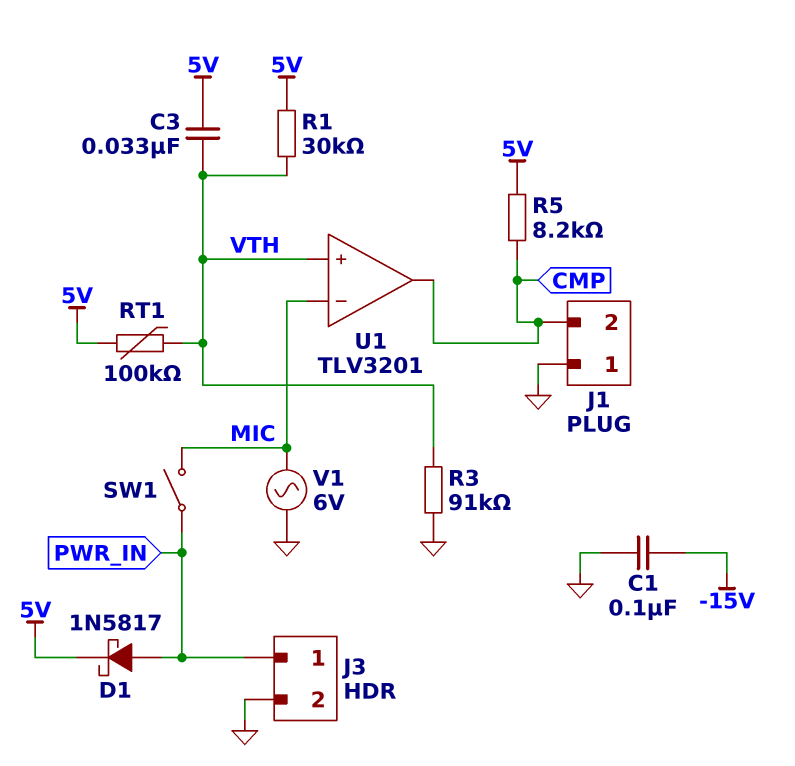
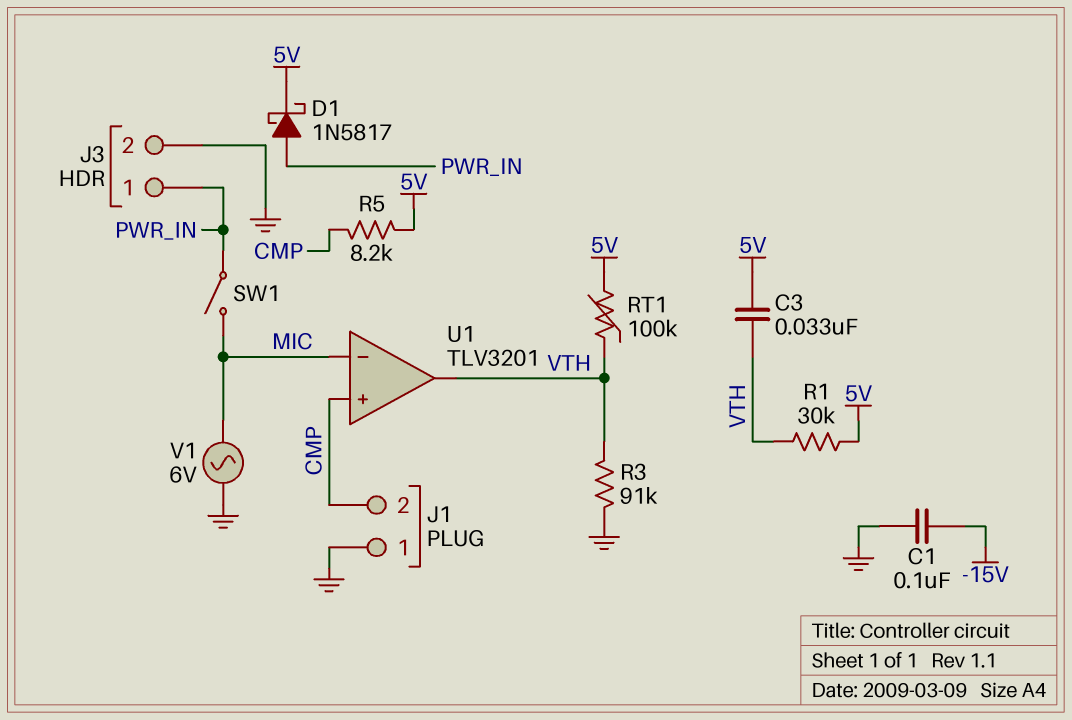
U1 pin in+: VTH -> CMP
U1 pin out: CMP -> VTH

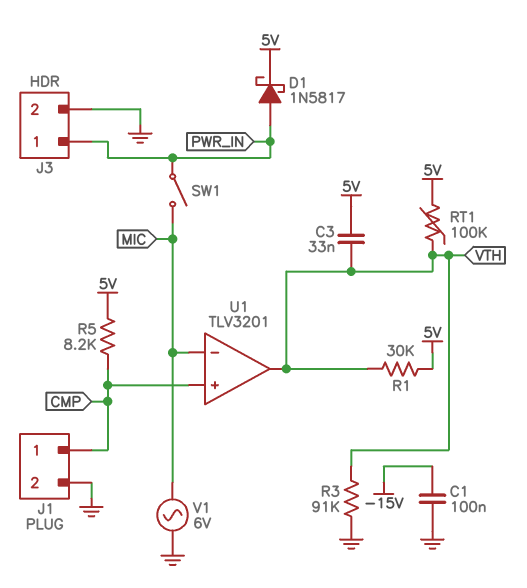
J1 pin 1: GND -> CMP
J1 pin 2: CMP -> GND

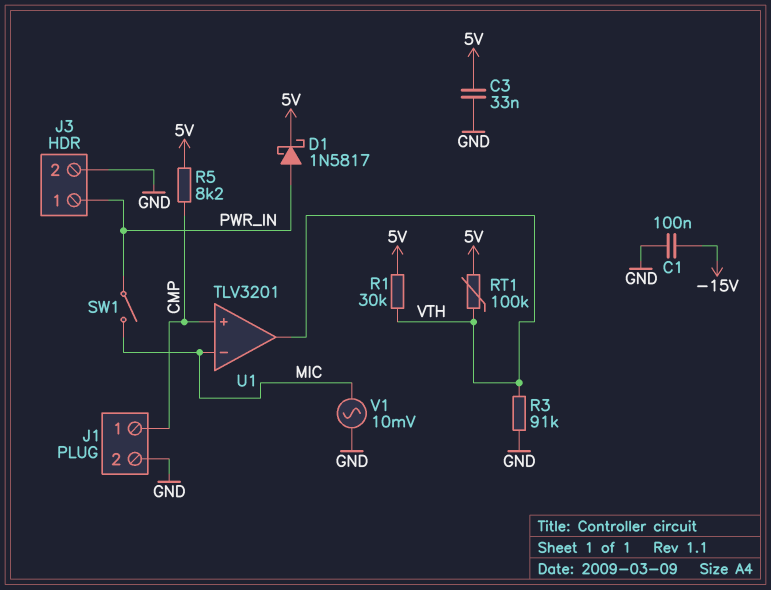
C3: 33nF (5V, VTH) -> 33nF (5V, GND)
V1: AC 6V (GND, MIC) -> AC 10mV (GND, MIC)

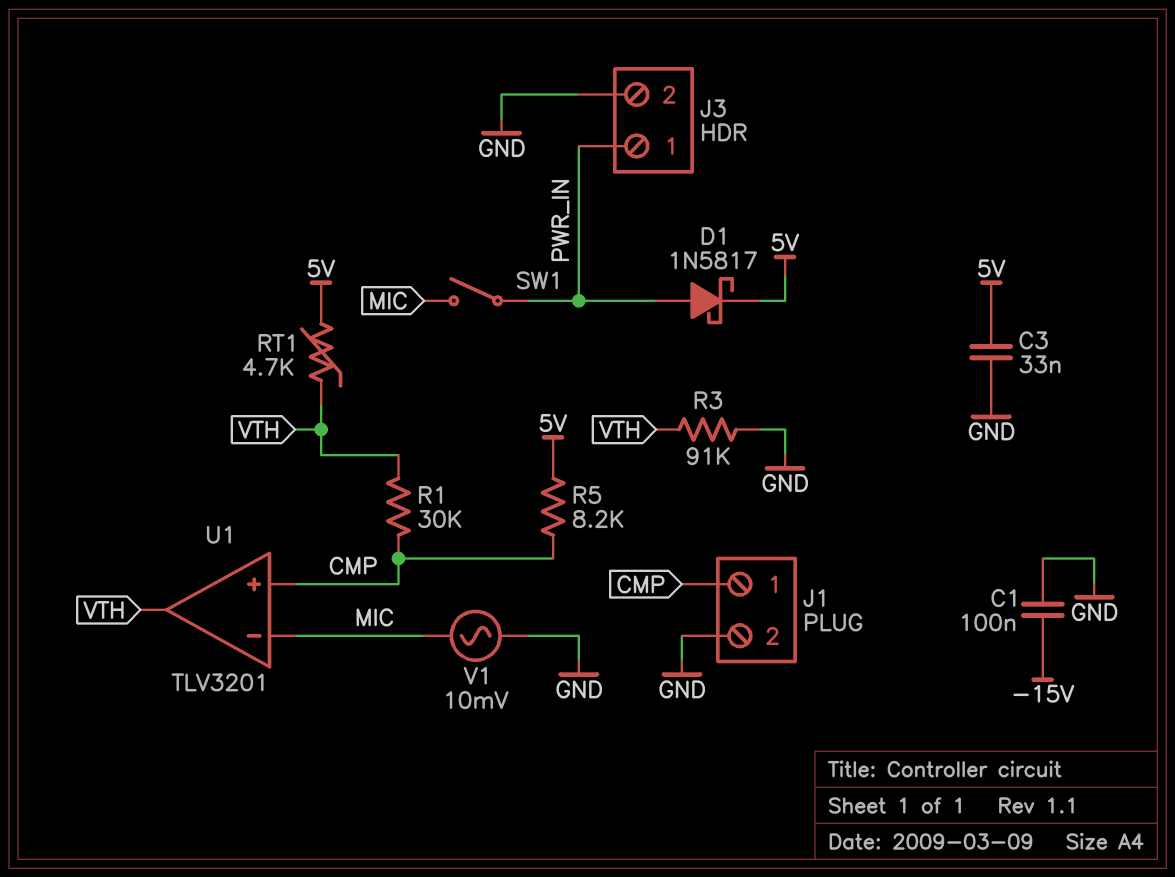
R1: 30k (5V, VTH) -> 30k (CMP, VTH)
RT1: 100k (5V, VTH) -> 4.7k (5V, VTH)

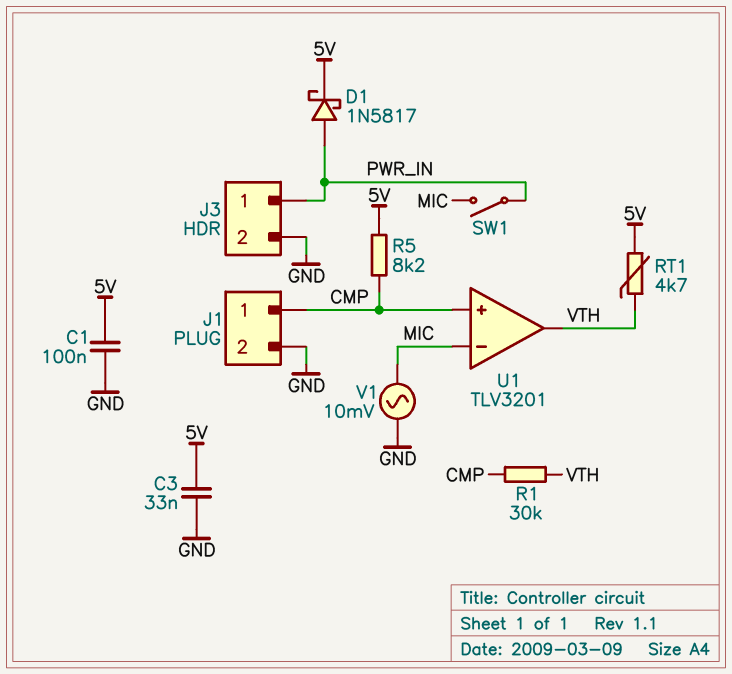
C1: 100nF (-15V, GND) -> 100nF (5V, GND)
R3: 91k (GND, VTH) -> none

